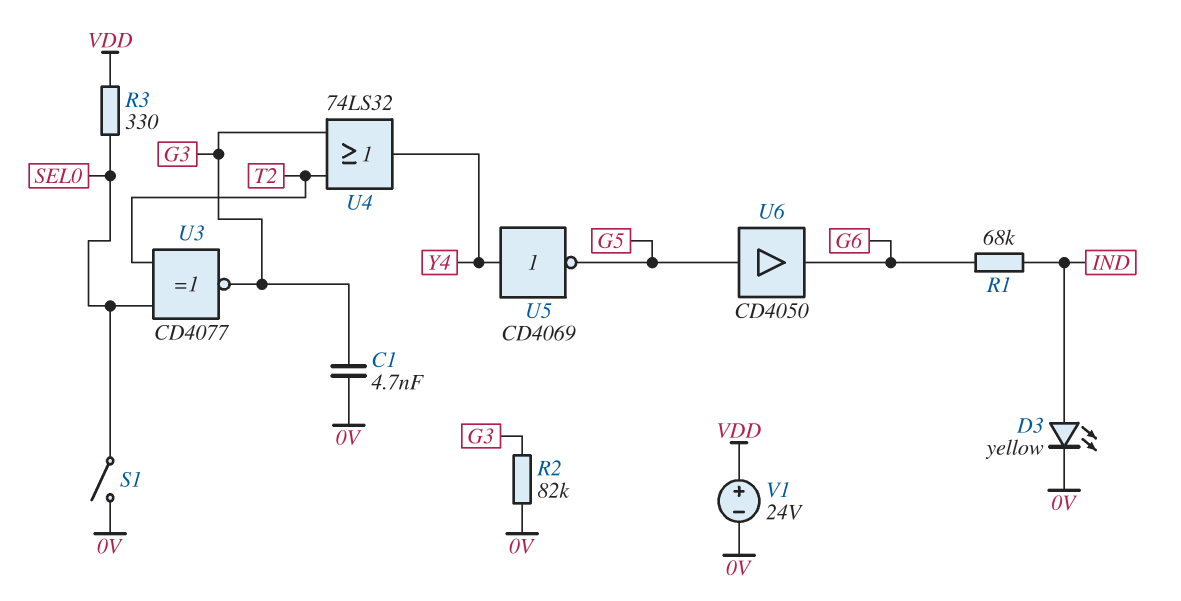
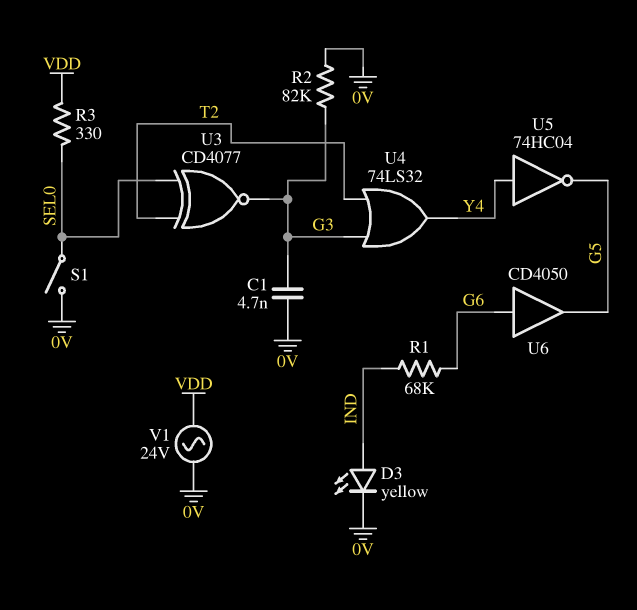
U5: NOT CD4069 (in Y4, out G5) -> NOT 74HC04 (in Y4, out G5)
U6: buffer CD4050 (in G5, out G6) -> buffer CD4050 (in G6, out G5)
V1: 24V (plus VDD, minus 0V) -> AC 24V (0V, VDD)

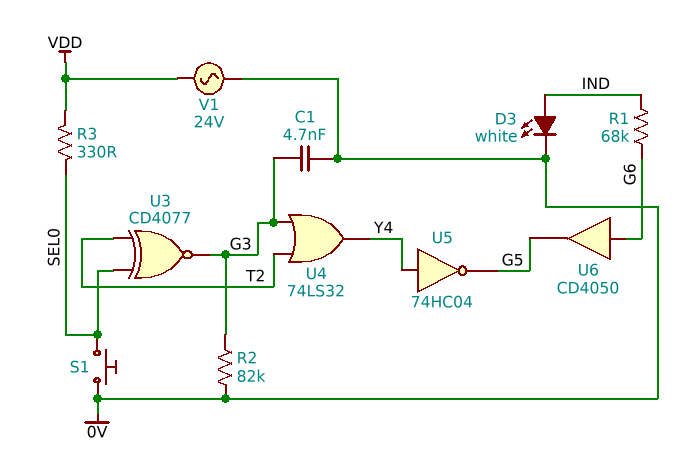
D3: LED yellow (A IND, K 0V) -> LED white (A IND, K 0V)
S1: switch (0V, SEL0) -> button (0V, SEL0)

